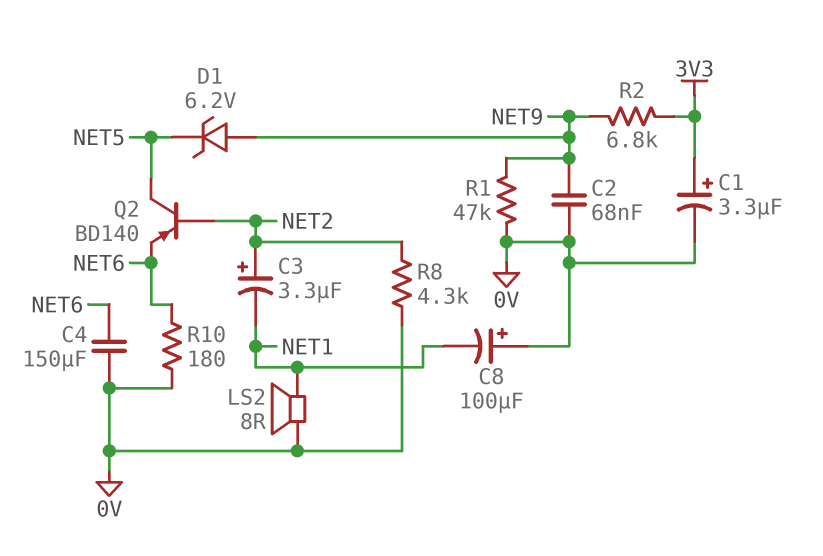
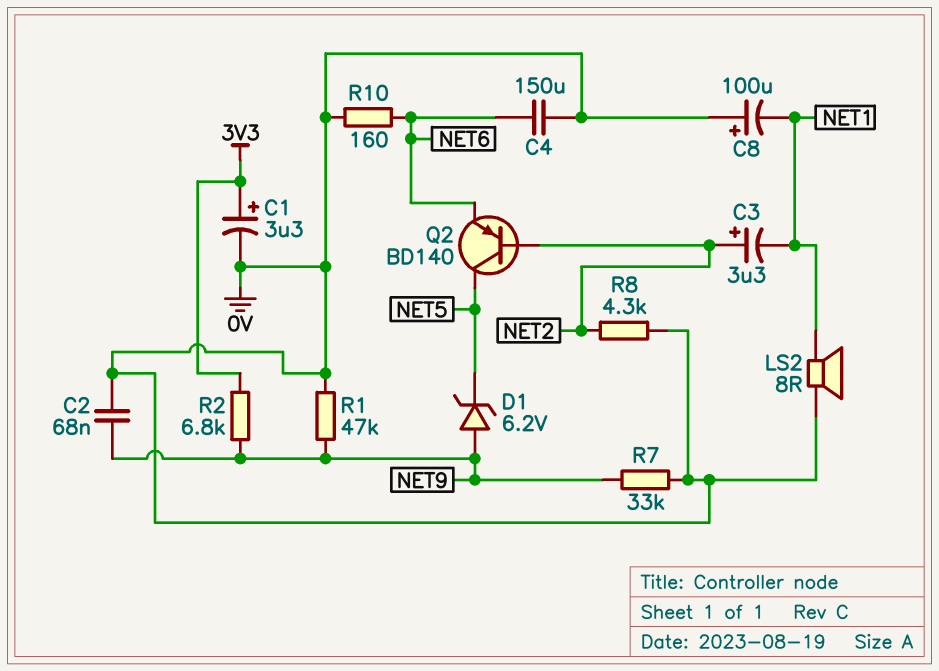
R7: none -> 33k (0V, NET9)
R10: 180 (0V, NET6) -> 160 (0V, NET6)

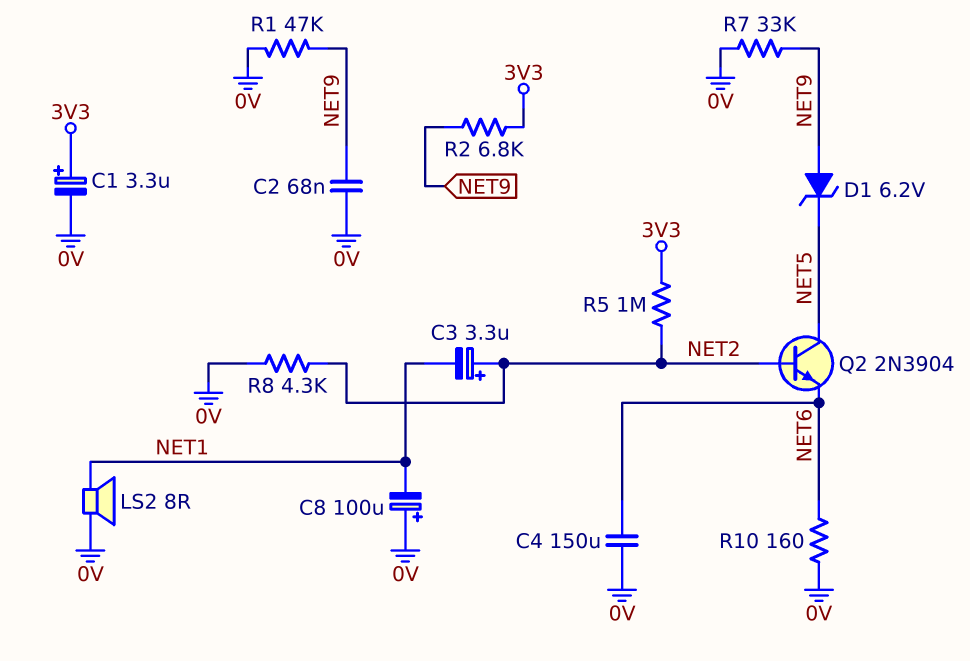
Q2: PNP BD140 (B NET2, C NET5, E NET6) -> NPN 2N3904 (B NET2, C NET5, E NET6)
R5: none -> 1M (3V3, NET2)

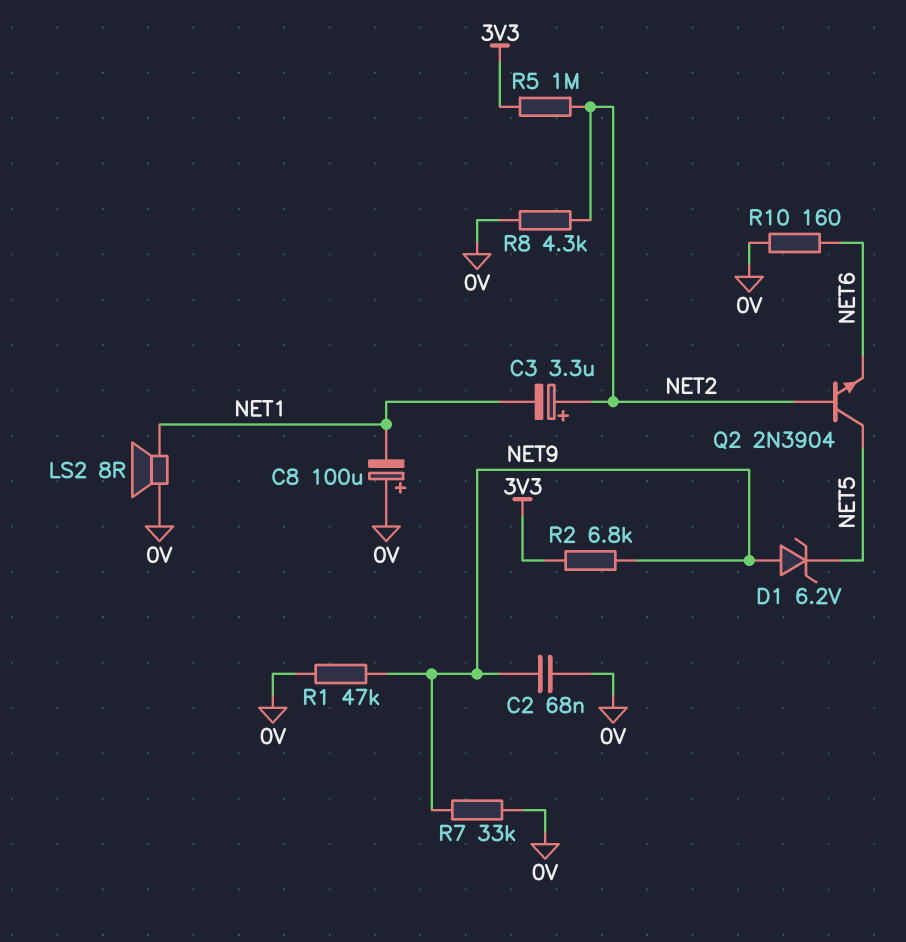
C1: 3.3uF (plus 3V3, minus 0V) -> none
C4: 150uF (0V, NET6) -> none

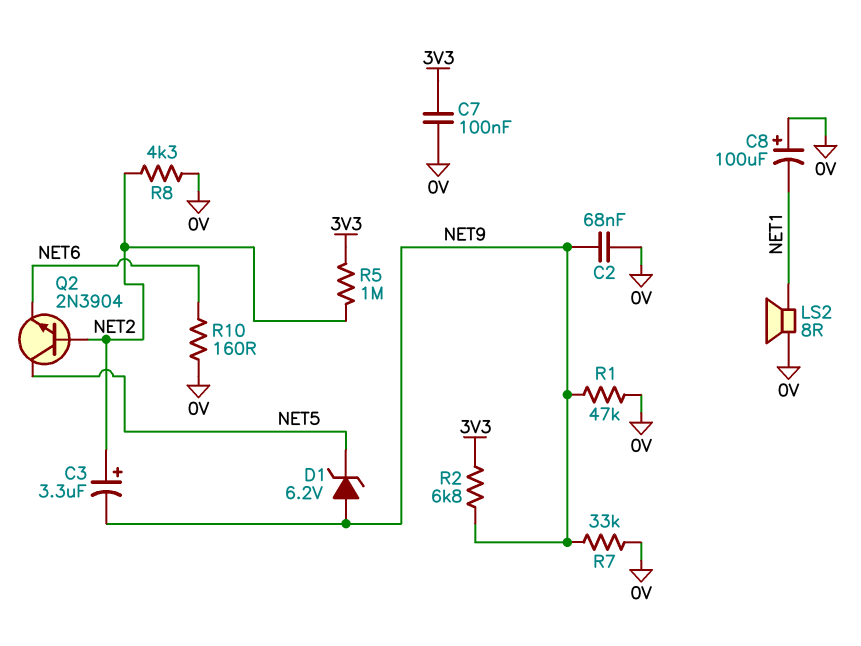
C3: 3.3uF (plus NET2, minus NET1) -> 3.3uF (plus NET2, minus NET9)
C7: none -> 100nF (0V, 3V3)

